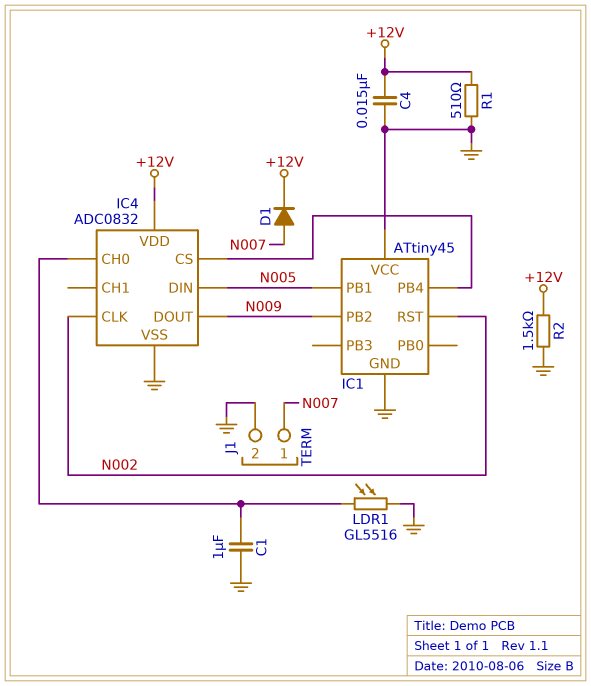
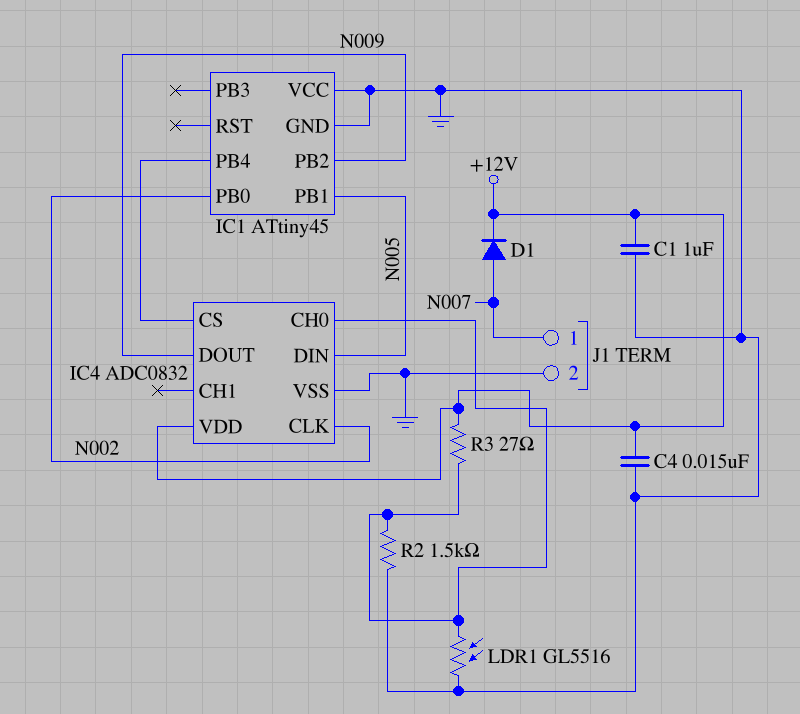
C1: 1uF (GND, IC4/CH0) -> 1uF (+12V, GND)
IC1 pin PB0: none -> N002
IC1 pin RST: N002 -> none
R1: 510 (+12V, GND) -> none
R2: 1.5k (+12V, GND) -> 1.5k (GND, IC4/CH0)
R3: none -> 27 (+12V, IC4/CH0)

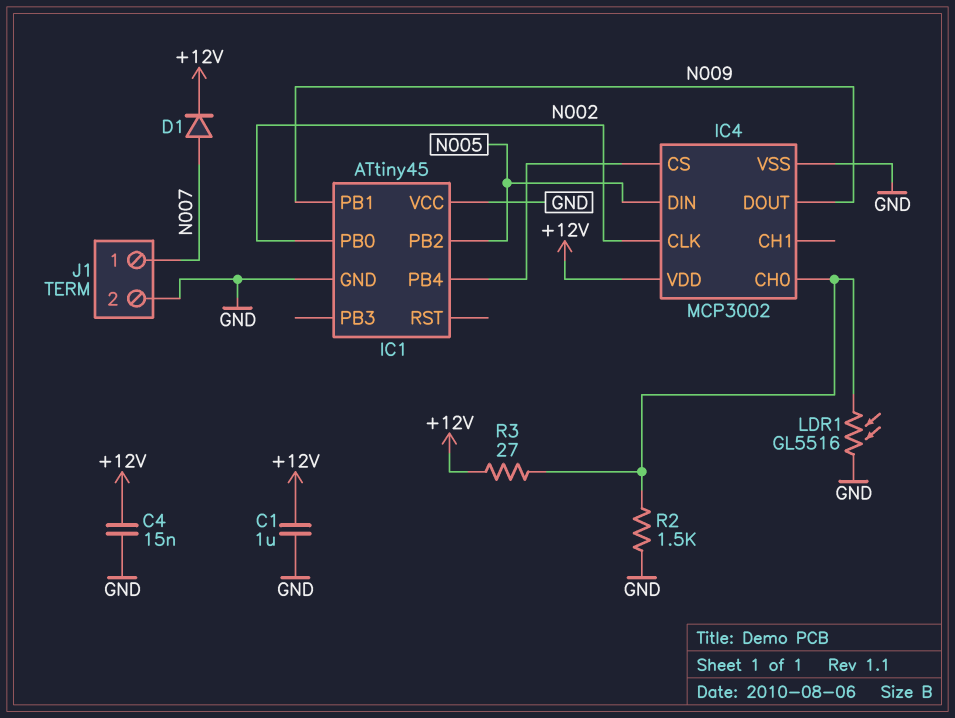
IC1 pin PB1: N005 -> N009
IC1 pin PB2: N009 -> N005
IC4: ADC0832 -> MCP3002

